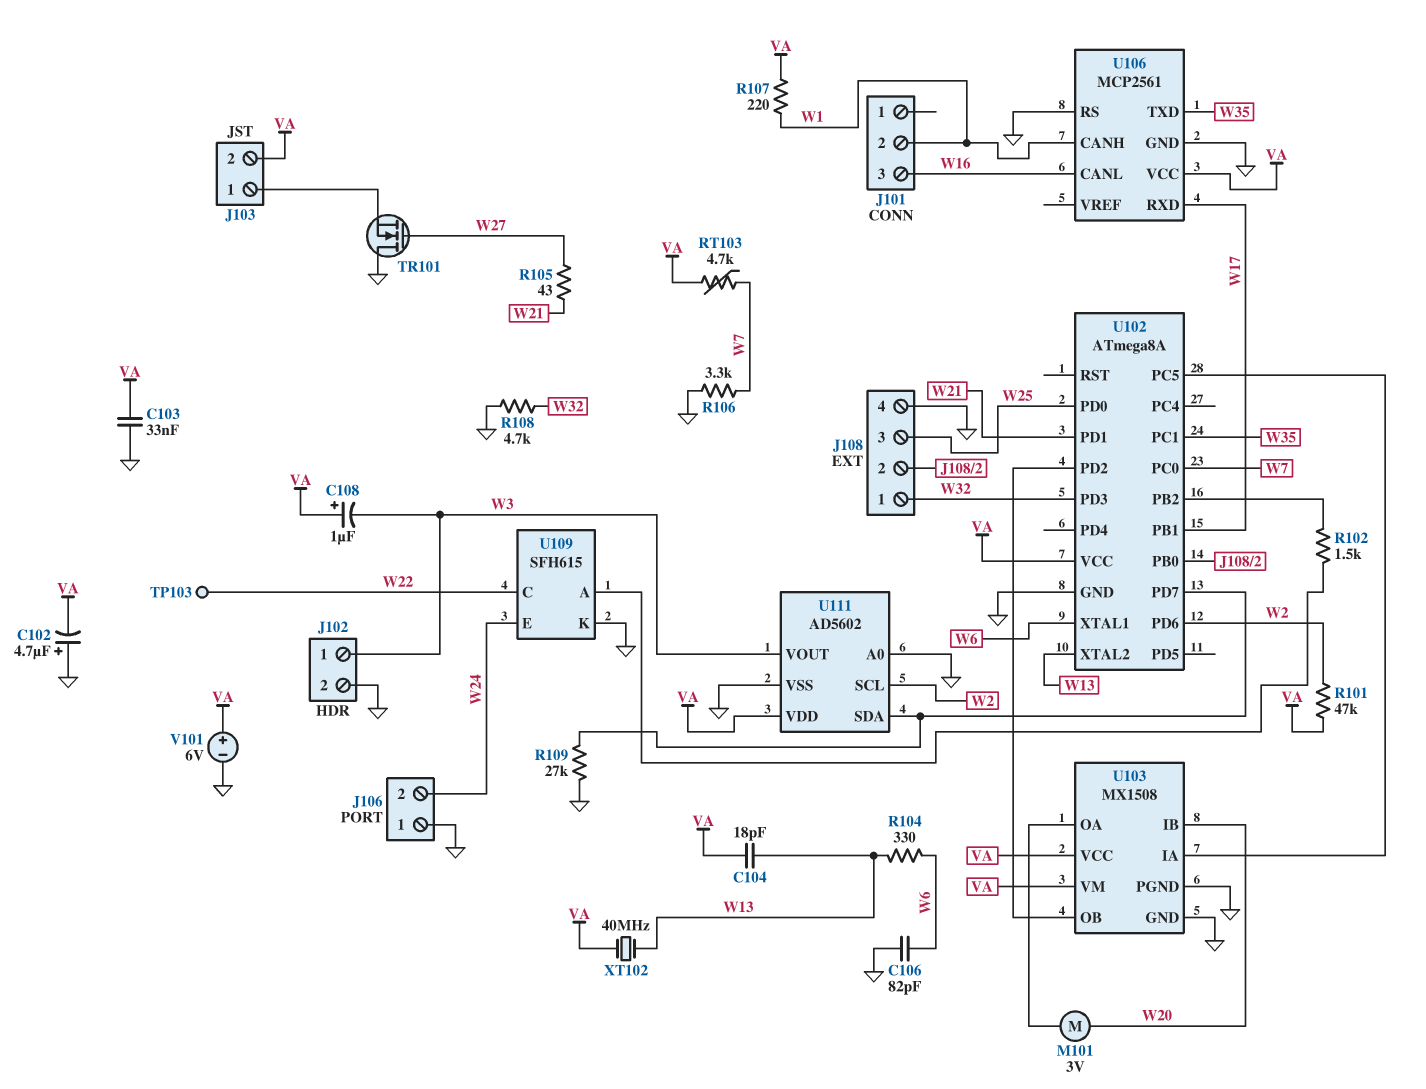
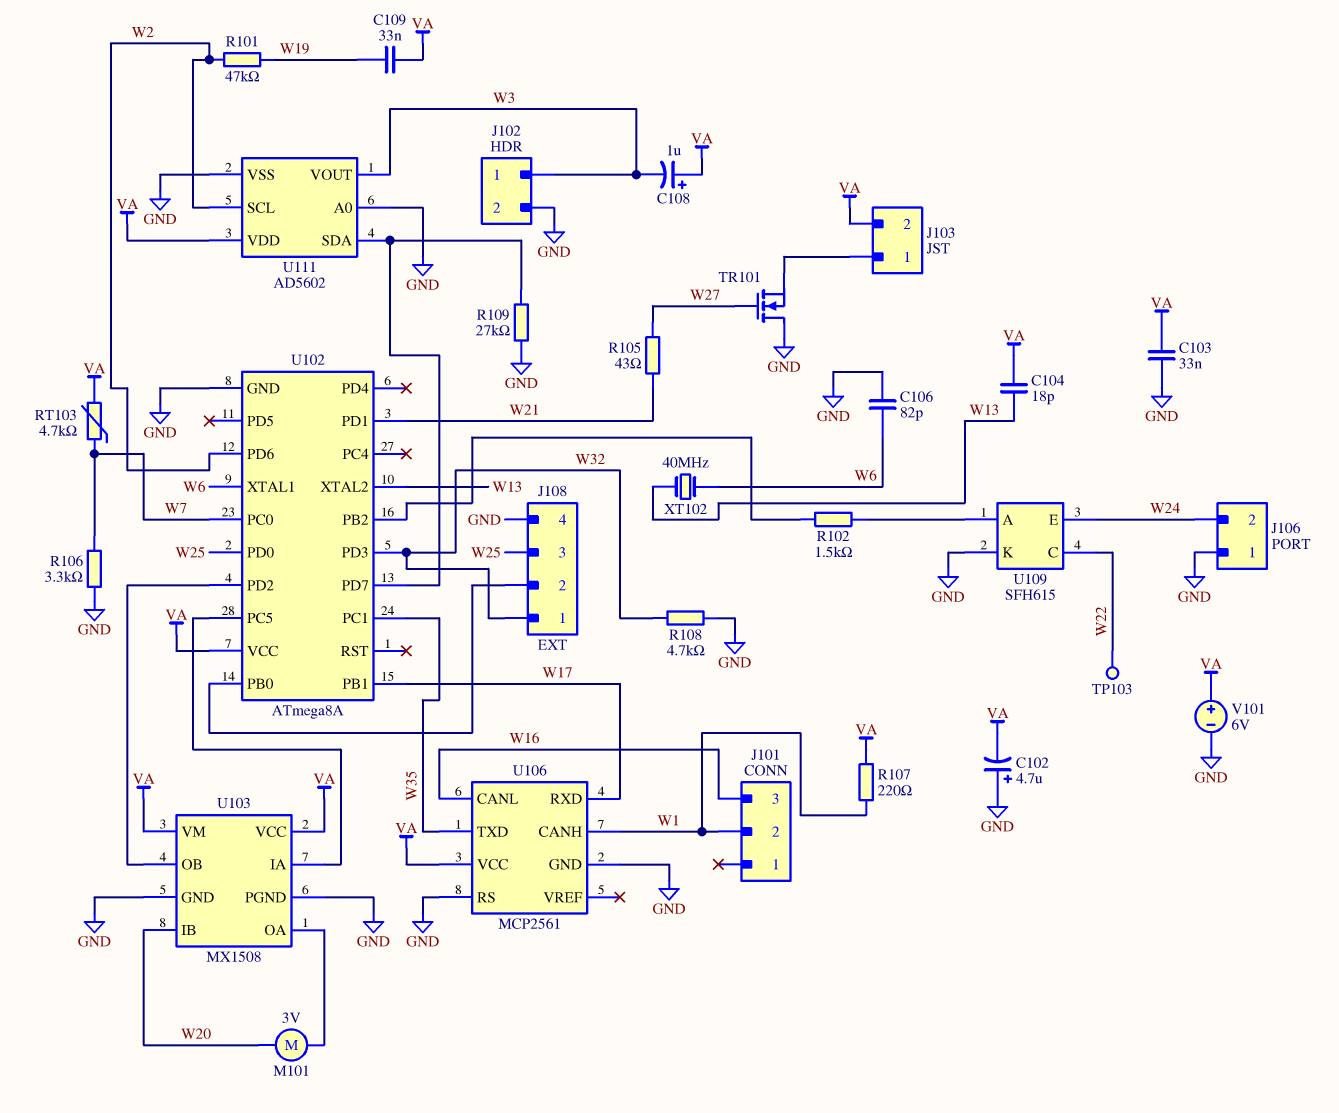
C109: none -> 33nF (VA, W19)
R101: 47k (VA, W2) -> 47k (W2, W19)
R104: 330 (W6, W13) -> none
XT102: 40MHz (VA, W13) -> 40MHz (W6, W13)

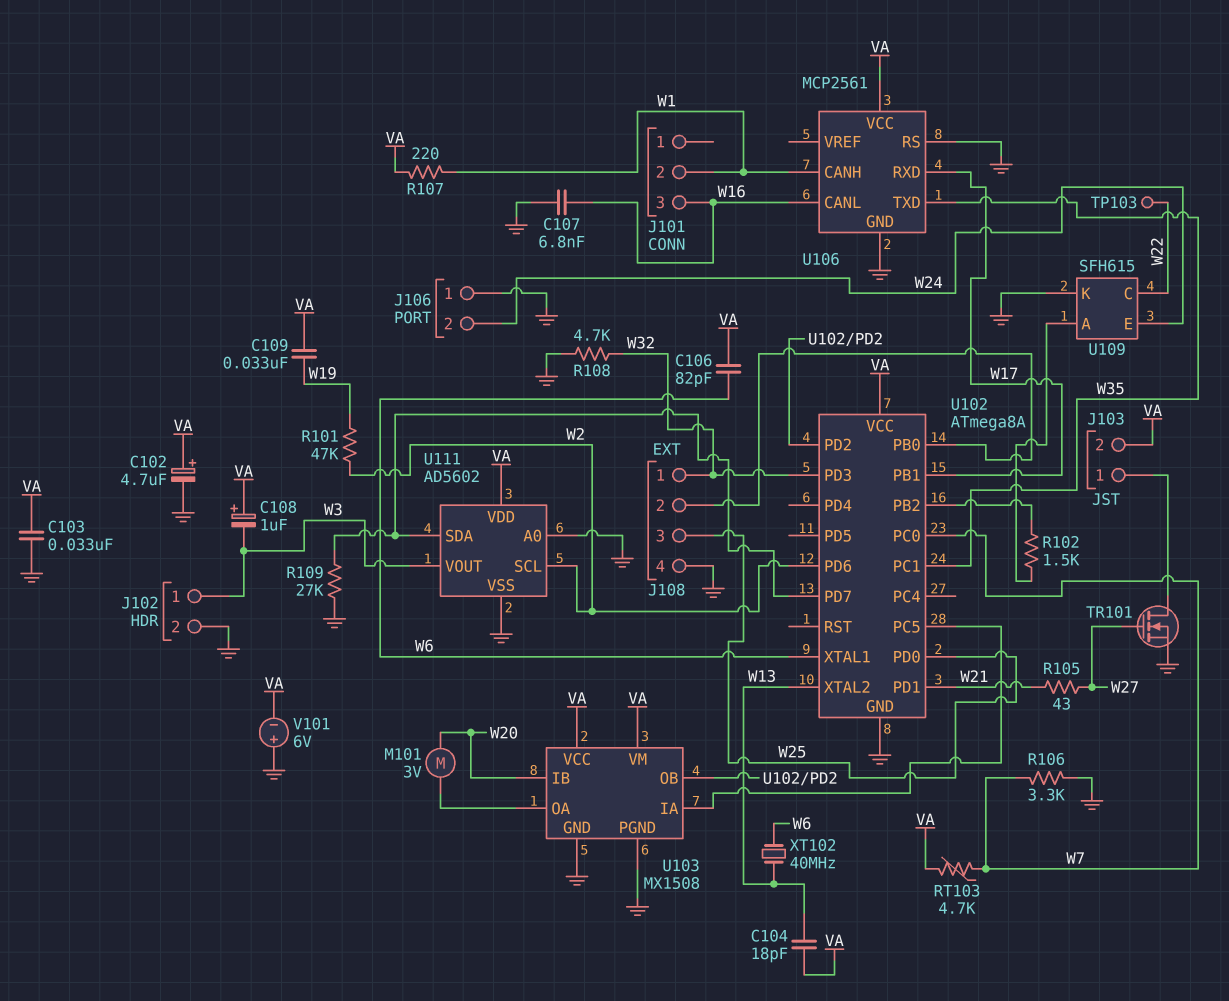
C102: 4.7uF (plus GND, minus VA) -> 4.7uF (plus VA, minus GND)
C106: 82pF (GND, W6) -> 82pF (VA, W6)
C107: none -> 6.8nF (GND, W16)
TR101: NMOS (G W27, D GND, S J103/1) -> NMOS (G W27, D J103/1, S GND)
V101: 6V (plus VA, minus GND) -> 6V (plus GND, minus VA)

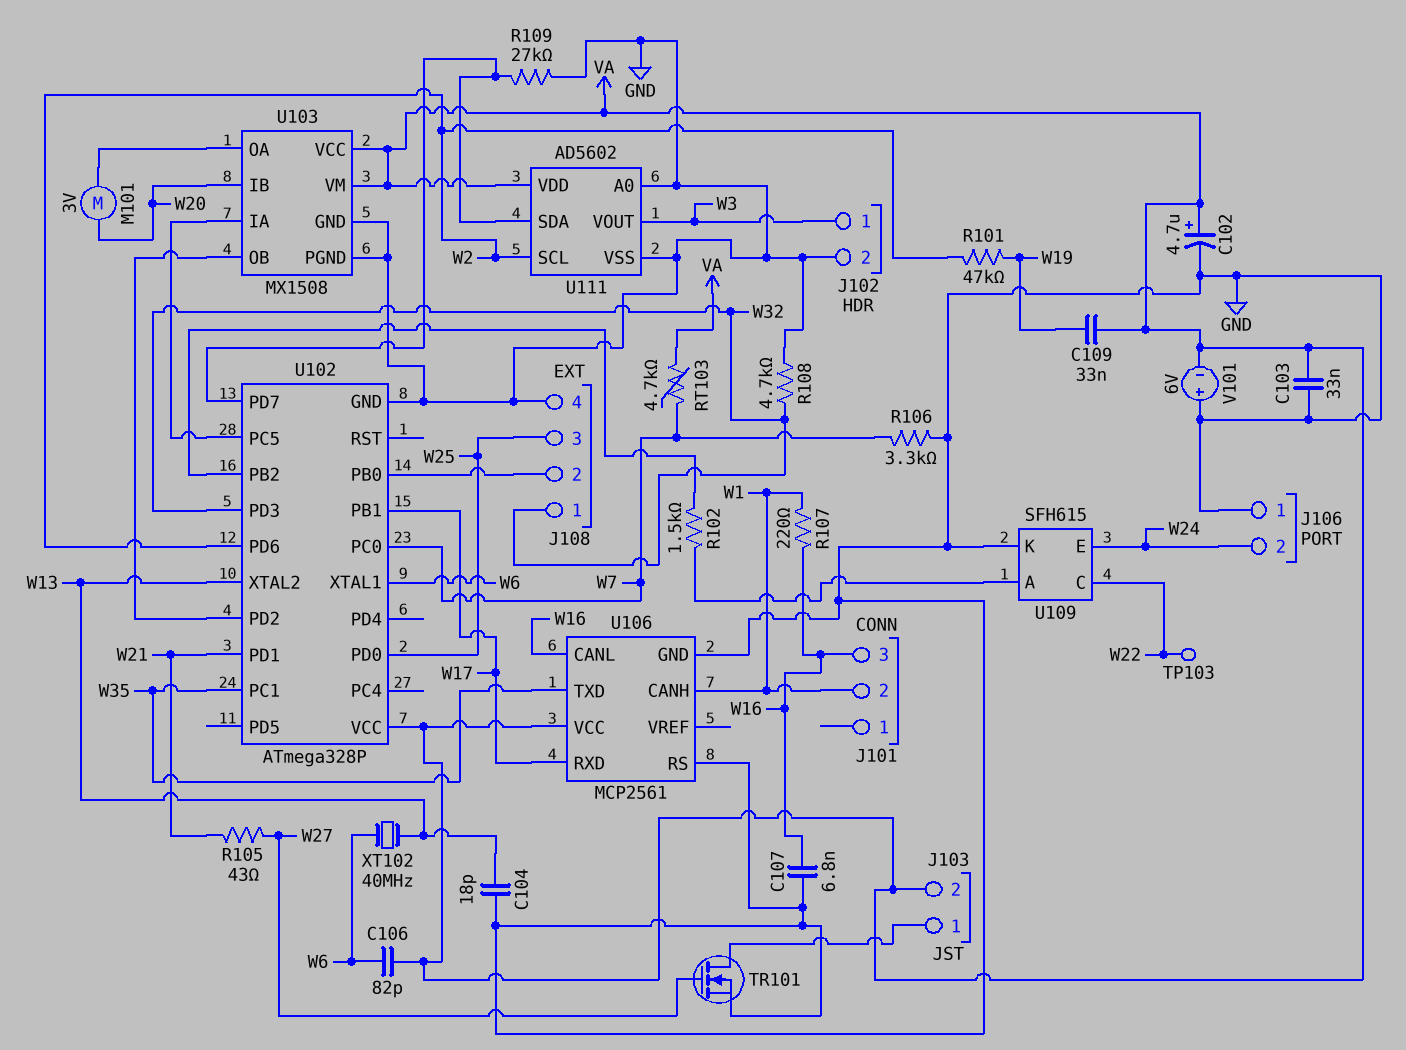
C104: 18pF (VA, W13) -> 18pF (GND, W13)
C108: 1uF (plus VA, minus W3) -> none
R107: 220 (VA, W1) -> 220 (W1, W16)
U102: ATmega8A -> ATmega328P

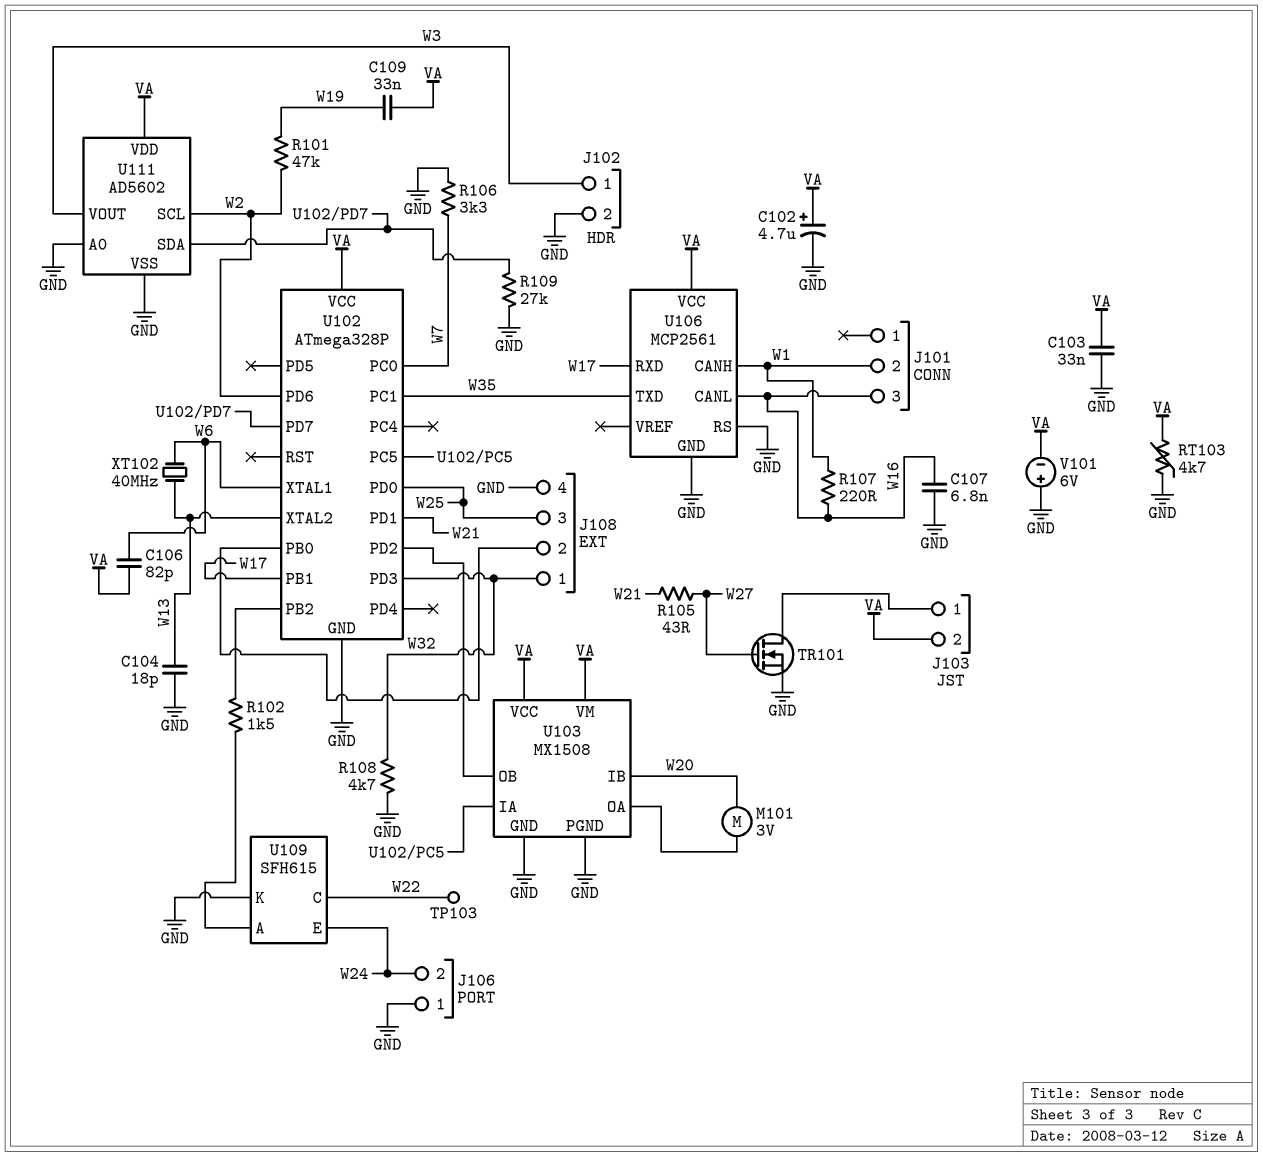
RT103: 4.7k (VA, W7) -> 4.7k (GND, VA)

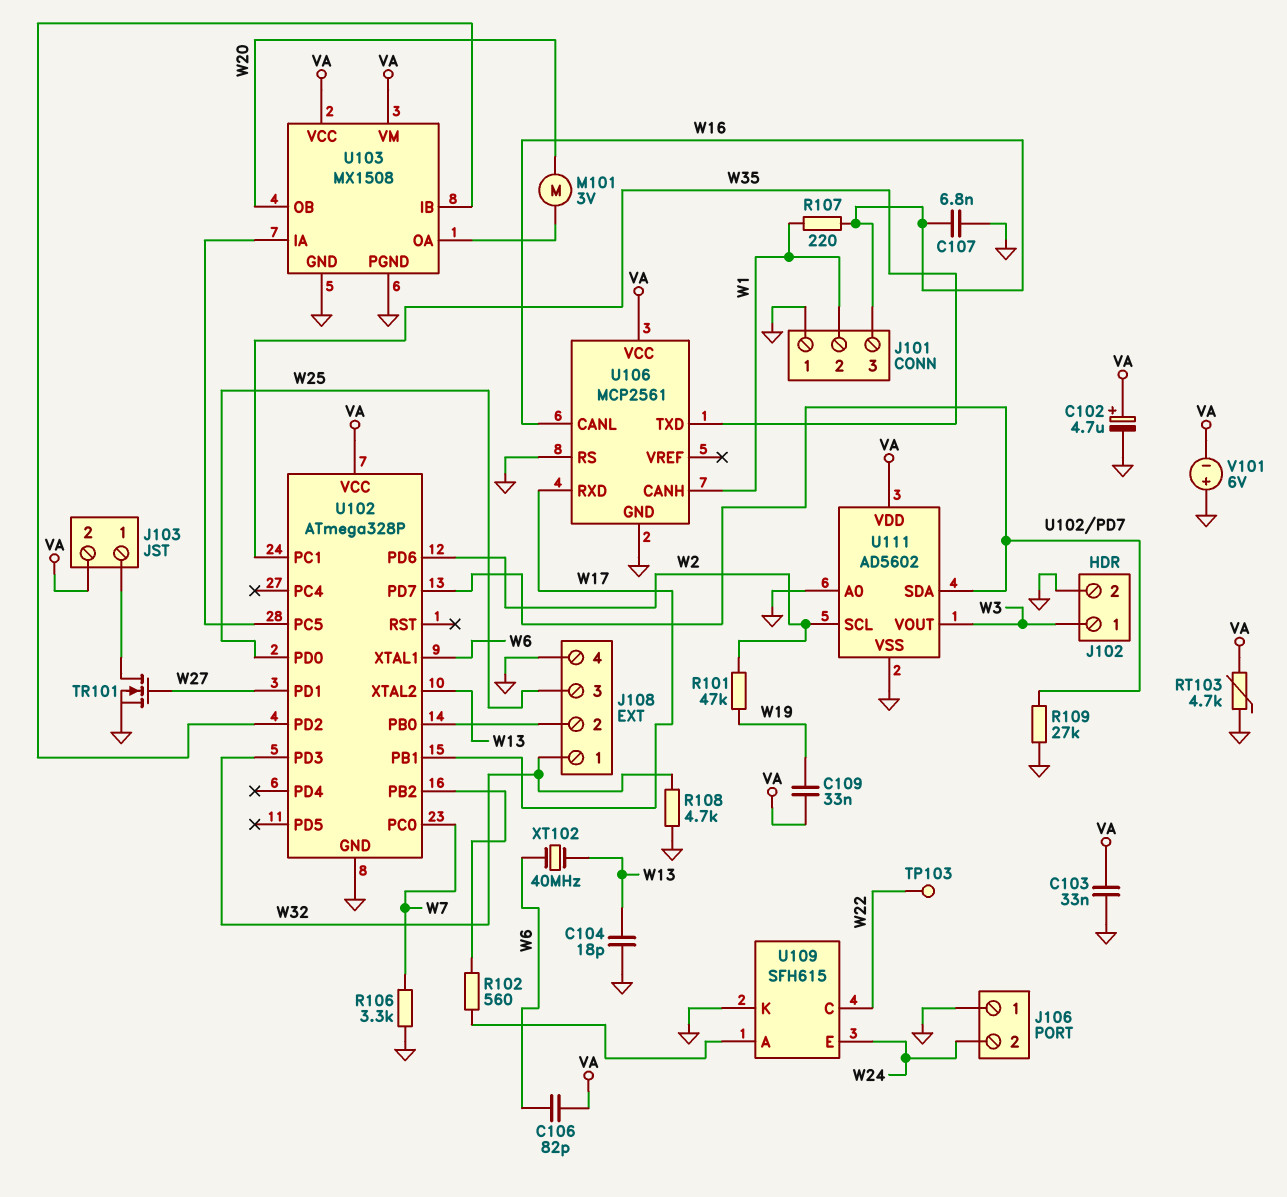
J101 pin 1: none -> GND
R102: 1.5k (U102/PB2, U109/A) -> 560 (U102/PB2, U109/A)
R105: 43 (W21, W27) -> none
U102 pin PD1: W21 -> W27
U103 pin IB: W20 -> U102/PD2
U103 pin OB: U102/PD2 -> W20

